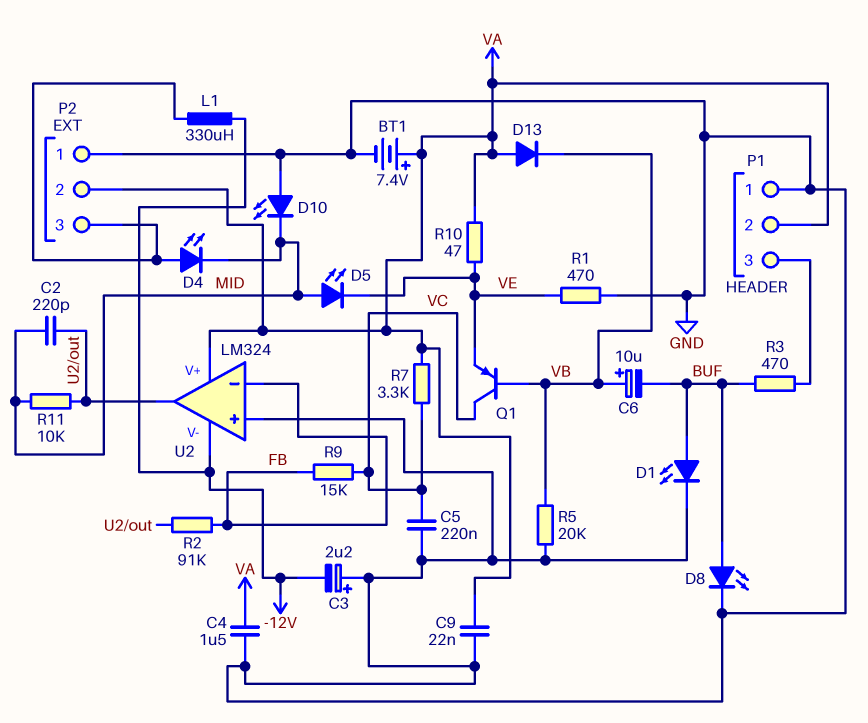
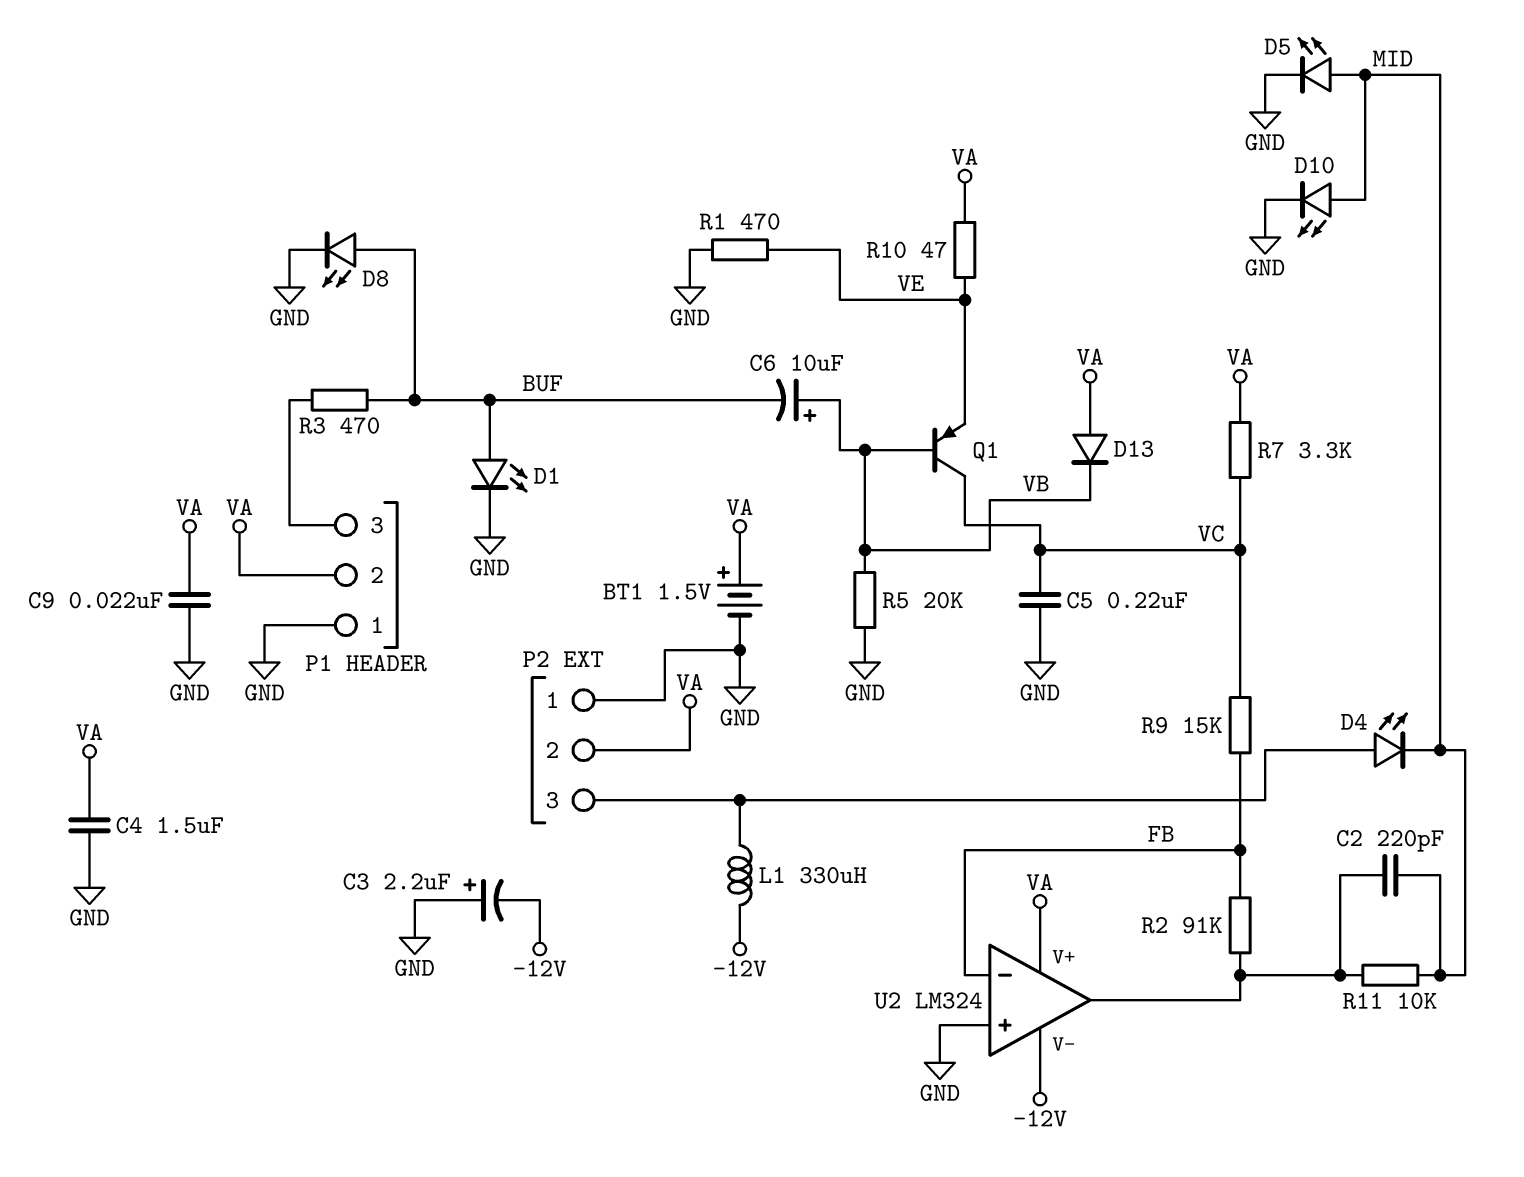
BT1: 7.4V (plus VA, minus GND) -> 1.5V (plus VA, minus GND)
D5: LED (A MID, K VE) -> LED (A MID, K GND)
D10: LED (A GND, K MID) -> LED (A MID, K GND)

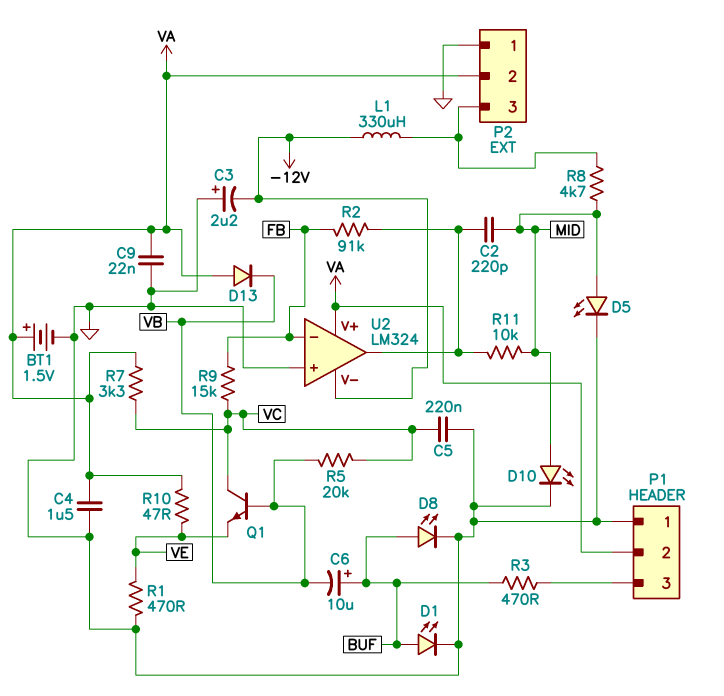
C6: 10uF (plus VB, minus BUF) -> 10uF (plus BUF, minus VB)
D4: LED (A P2/3, K MID) -> none
Q1: PNP (B VB, C VC, E VE) -> NPN (B VB, C VC, E VE)
R5: 20k (GND, VB) -> 20k (VB, VC)
R8: none -> 4.7k (MID, P2/3)

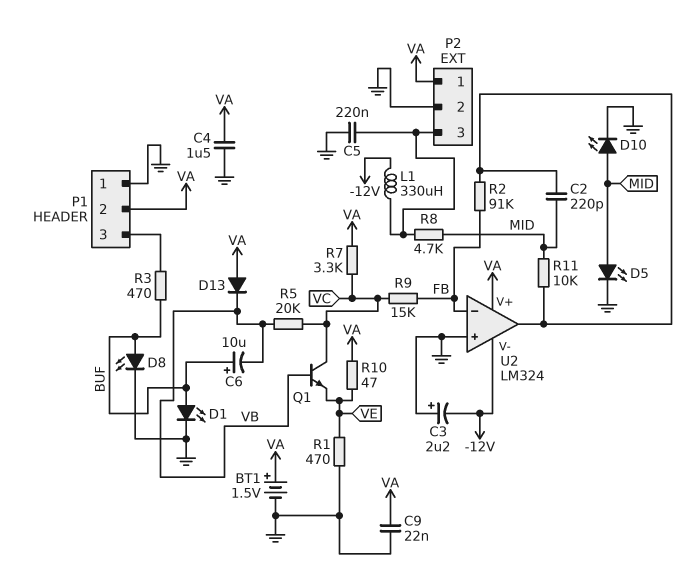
C5: 220nF (GND, VC) -> 220nF (GND, P2/3)
P2 pin 1: GND -> VA
P2 pin 2: VA -> GND

